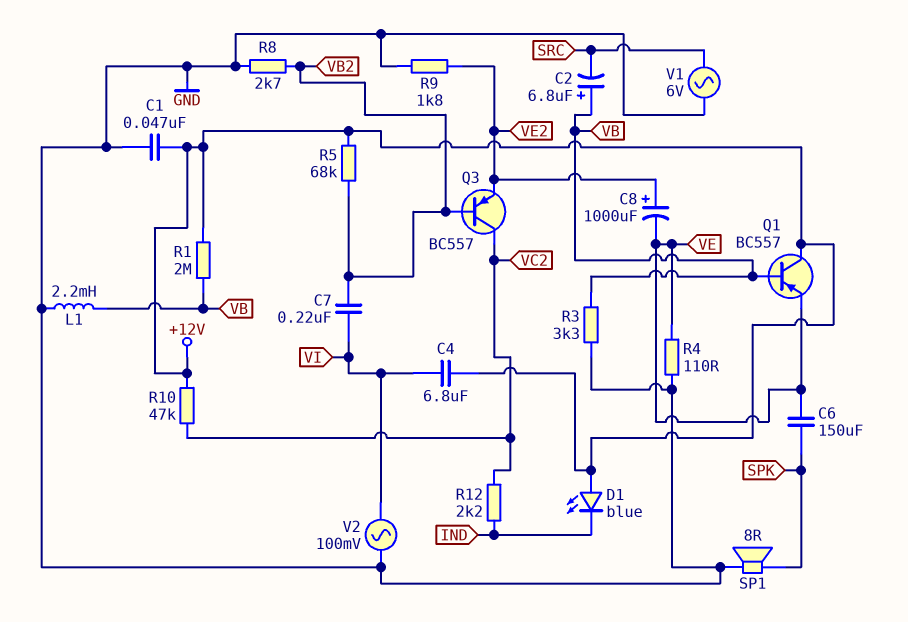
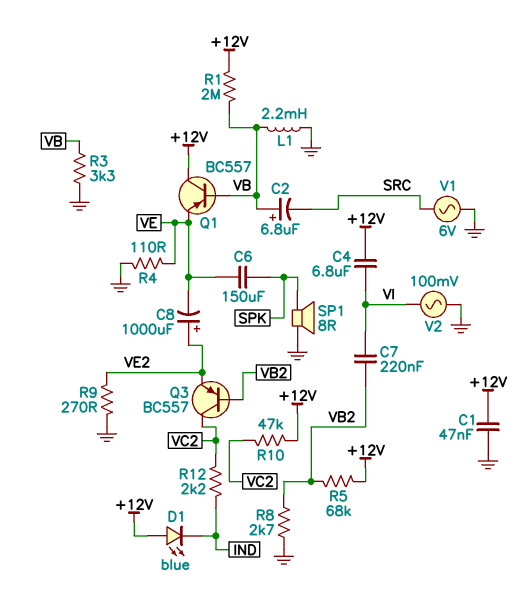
R9: 1.8k (GND, VE2) -> 270 (GND, VE2)

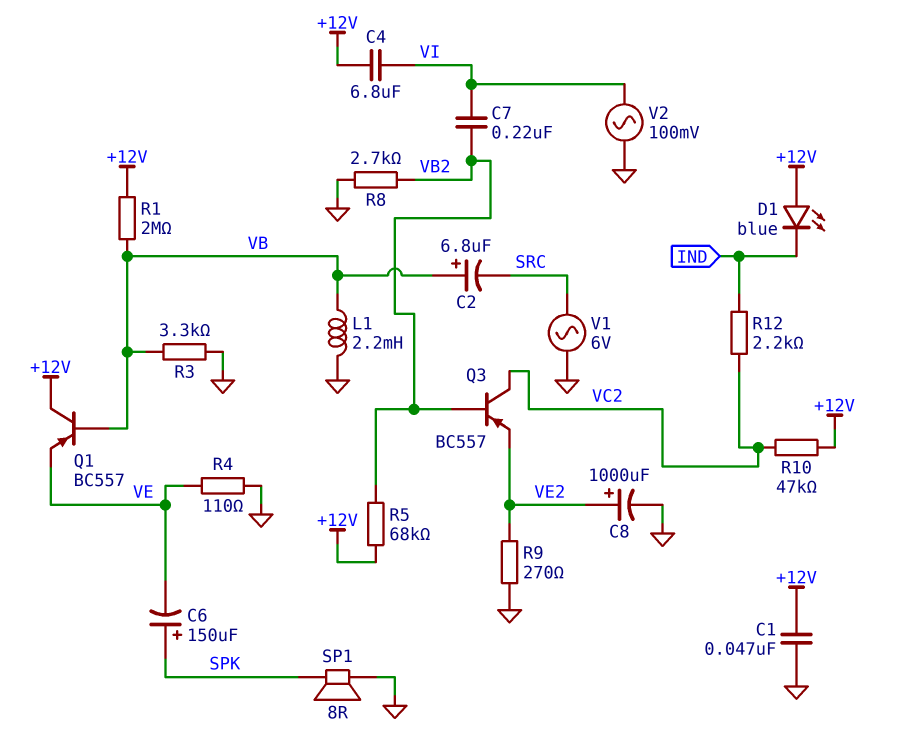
C6: 150uF (SPK, VE) -> 150uF (plus SPK, minus VE)
C8: 1000uF (plus VE2, minus VE) -> 1000uF (plus VE2, minus GND)

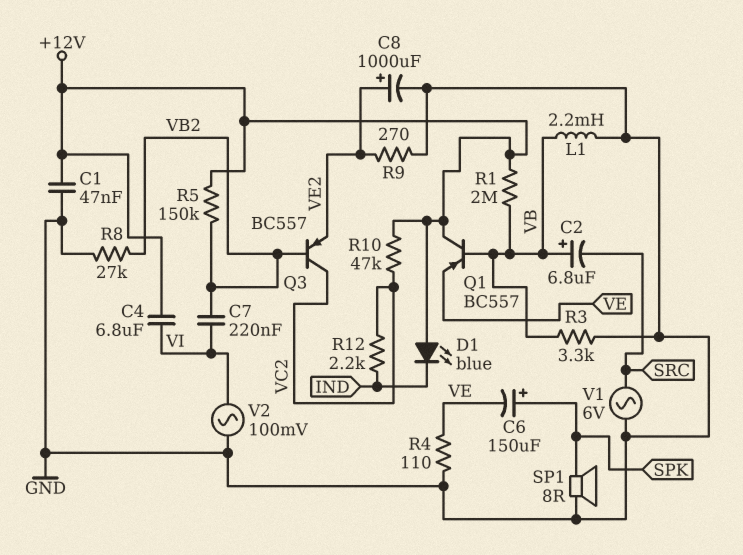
R5: 68k (+12V, VB2) -> 150k (+12V, VB2)
R8: 2.7k (GND, VB2) -> 27k (GND, VB2)

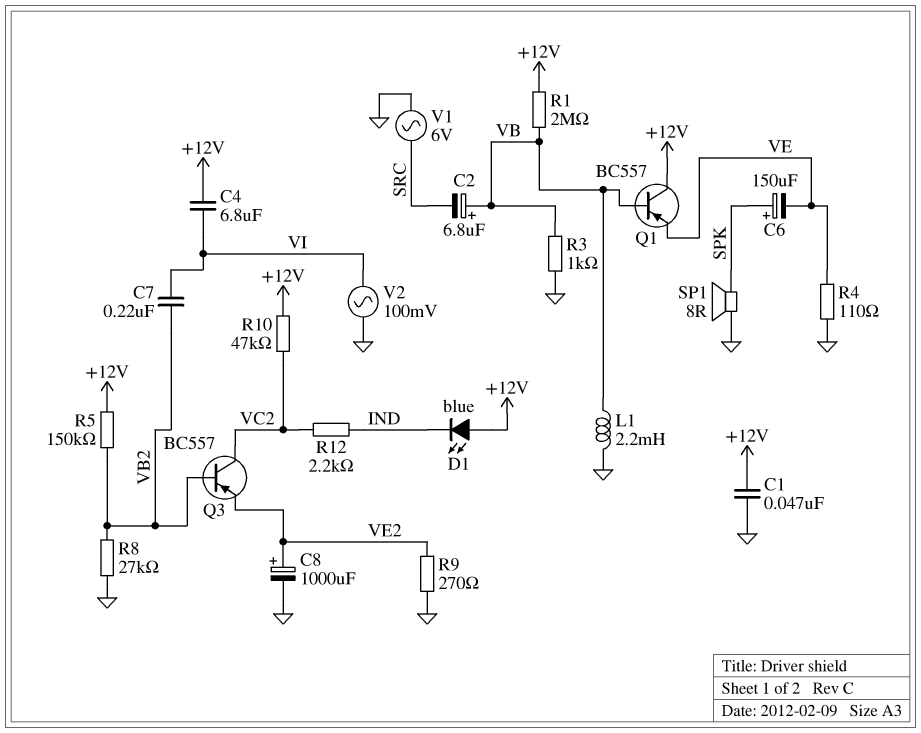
R3: 3.3k (GND, VB) -> 1k (GND, VB)

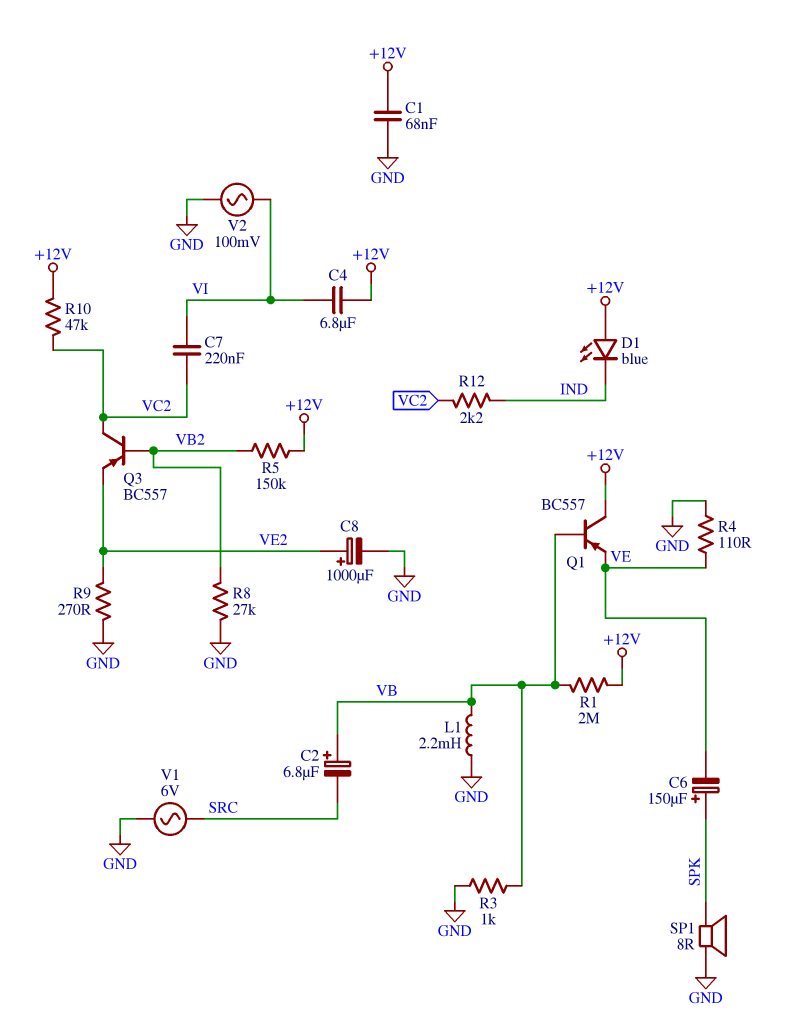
C1: 47nF (+12V, GND) -> 68nF (+12V, GND)
C7: 220nF (VB2, VI) -> 220nF (VC2, VI)

